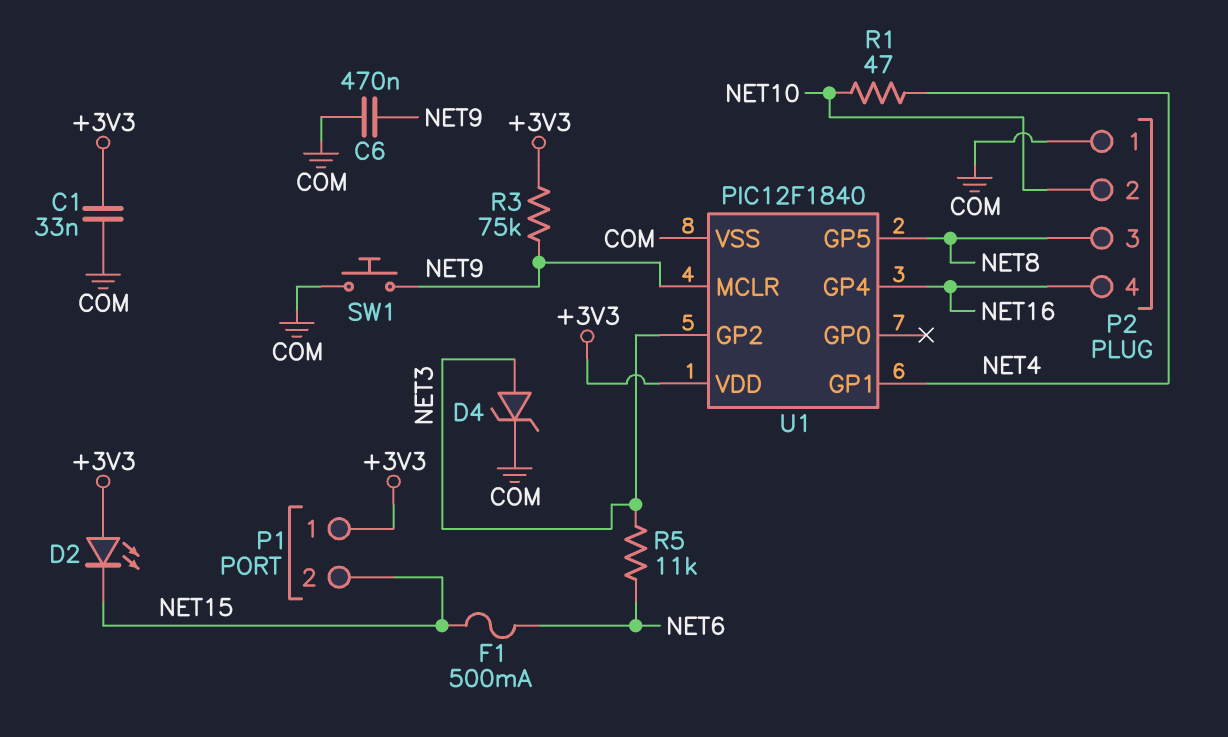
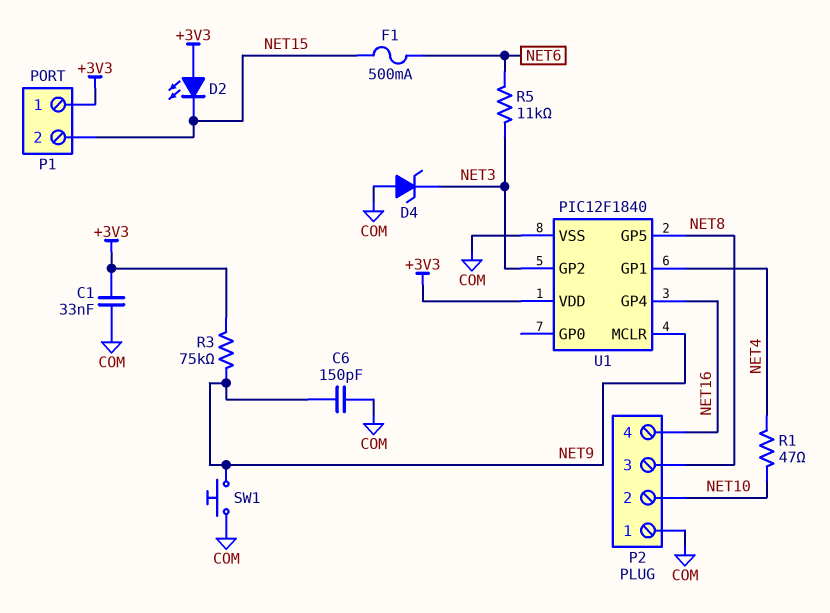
C6: 470nF (COM, NET9) -> 150pF (COM, NET9)
D4: zener (A NET3, K COM) -> zener (A COM, K NET3)

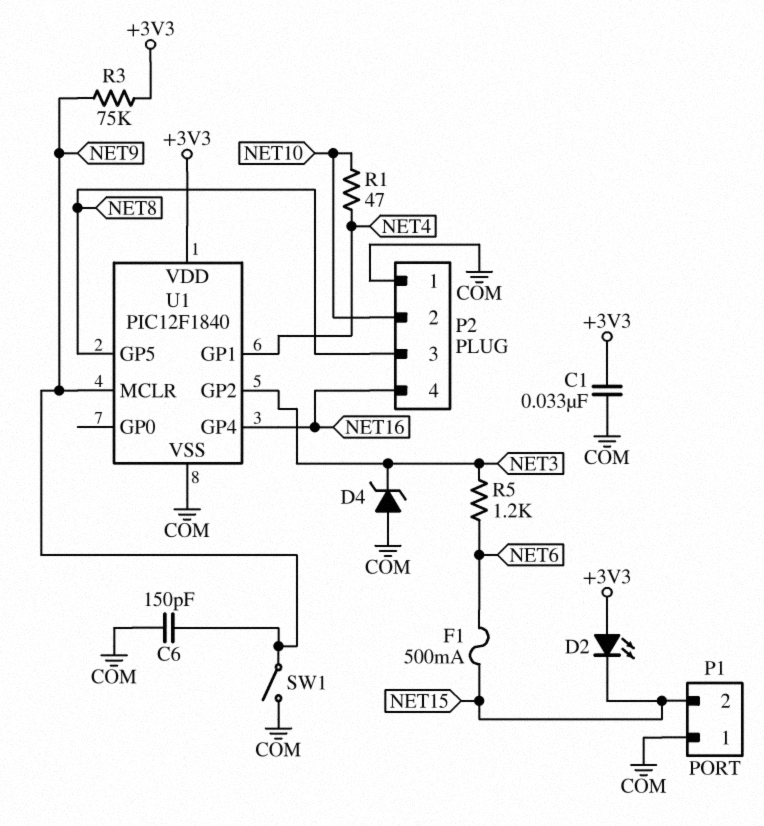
P1 pin 1: +3V3 -> COM
R5: 11k (NET3, NET6) -> 1.2k (NET3, NET6)
SW1: button (COM, NET9) -> switch (COM, NET9)

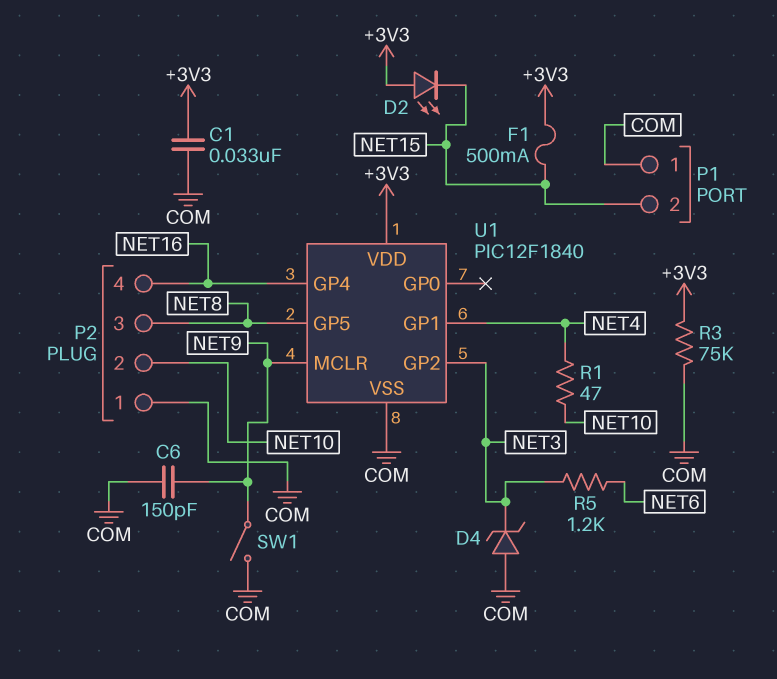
F1: 500mA (NET6, NET15) -> 500mA (+3V3, NET15)
R3: 75k (+3V3, NET9) -> 75k (+3V3, COM)

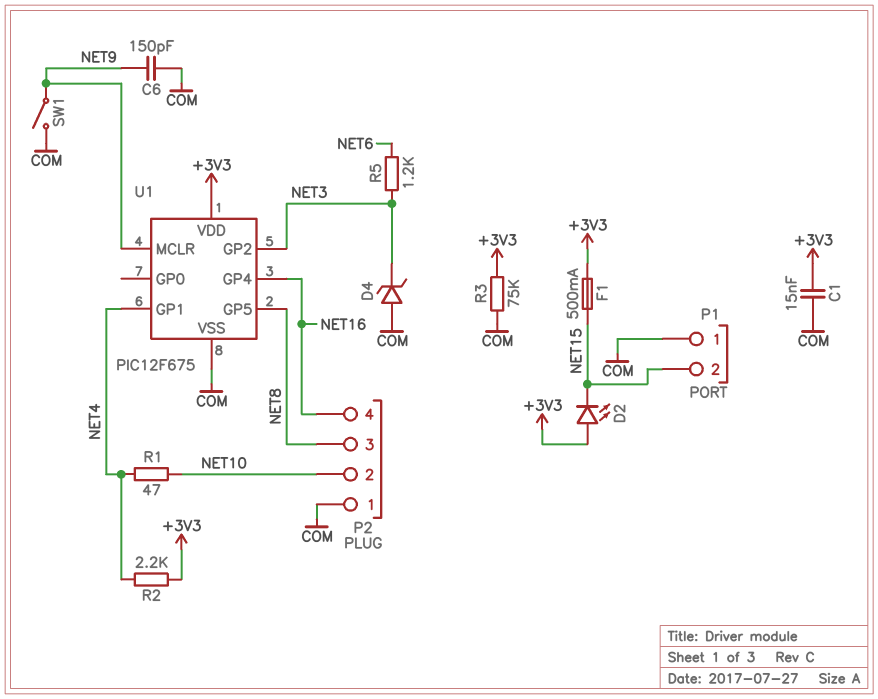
C1: 33nF (+3V3, COM) -> 15nF (+3V3, COM)
R2: none -> 2.2k (+3V3, NET4)
U1: PIC12F1840 -> PIC12F675

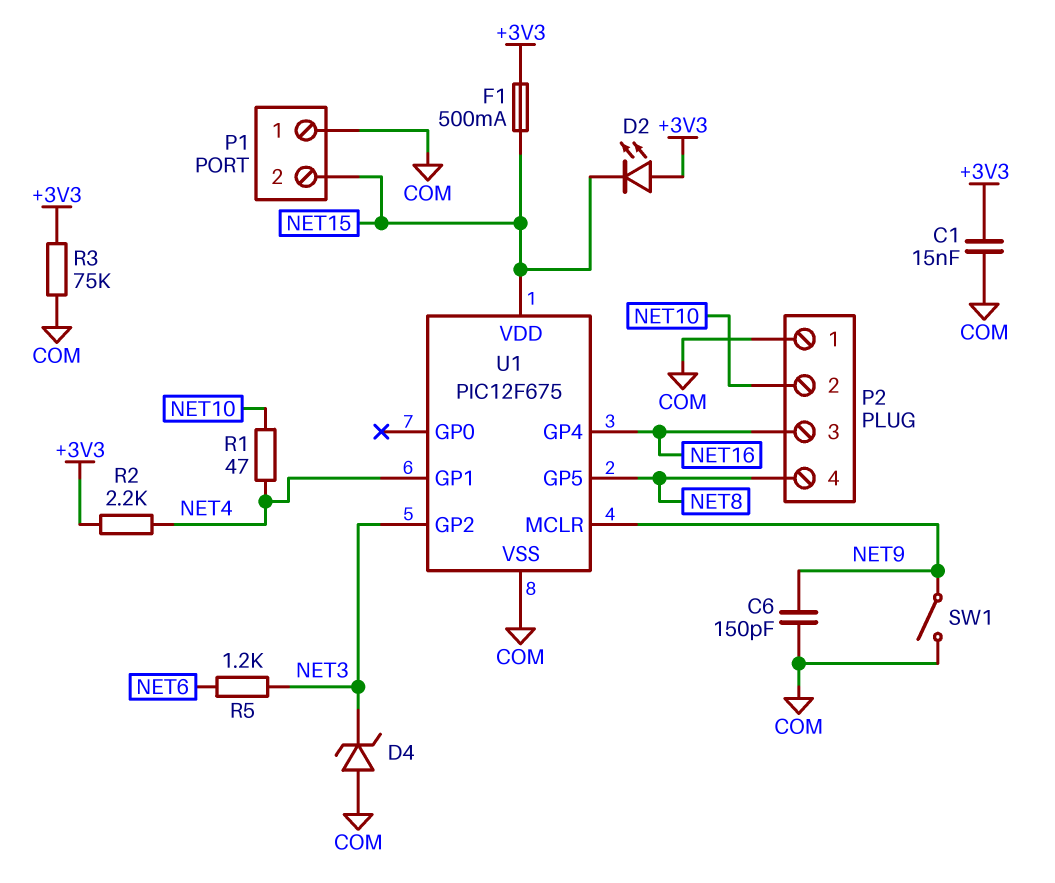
P2 pin 3: NET8 -> NET16
P2 pin 4: NET16 -> NET8
U1 pin VDD: +3V3 -> NET15

